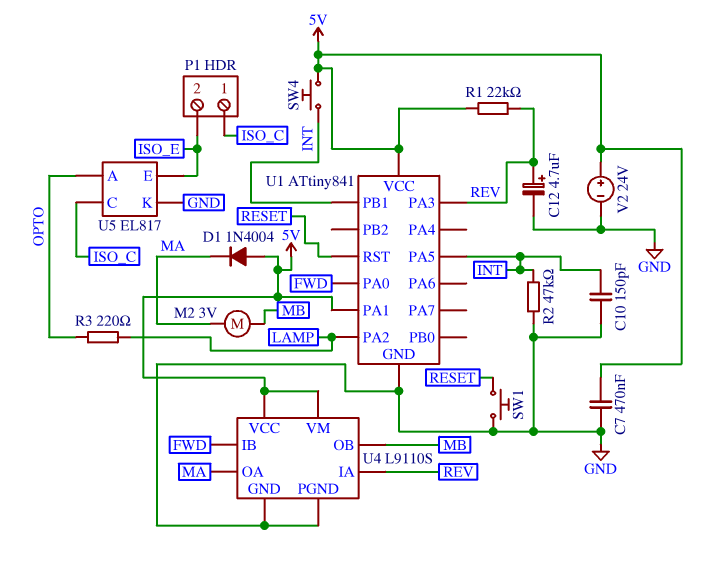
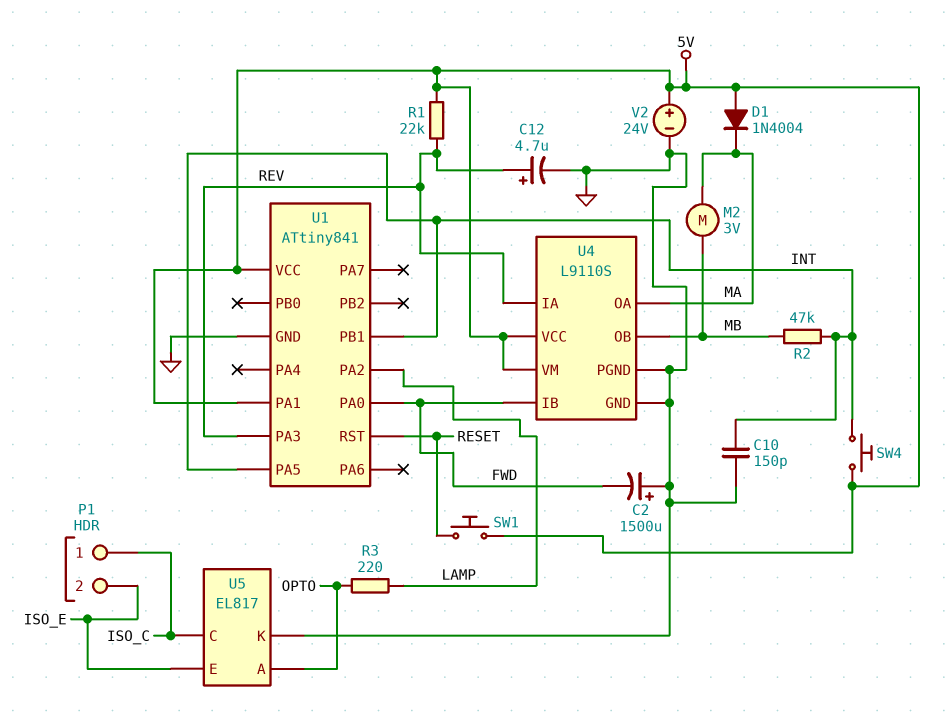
C2: none -> 1500uF (plus GND, minus FWD)
C7: 470nF (5V, GND) -> none
R2: 47k (GND, INT) -> 47k (INT, MB)
SW1: button (GND, RESET) -> button (5V, RESET)

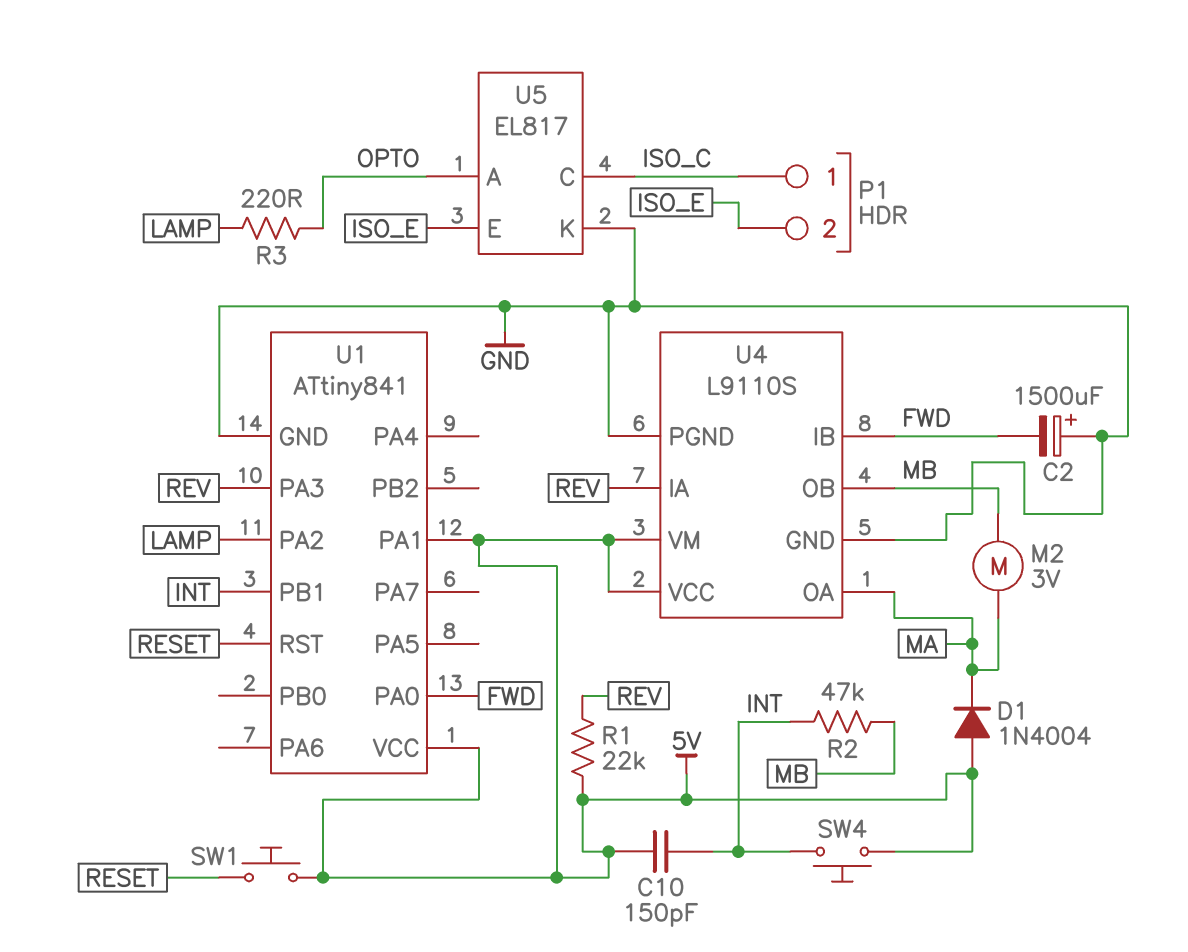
C10: 150pF (GND, INT) -> 150pF (5V, INT)
C12: 4.7uF (plus REV, minus GND) -> none
U1 pin PA5: INT -> none
V2: 24V (plus 5V, minus GND) -> none

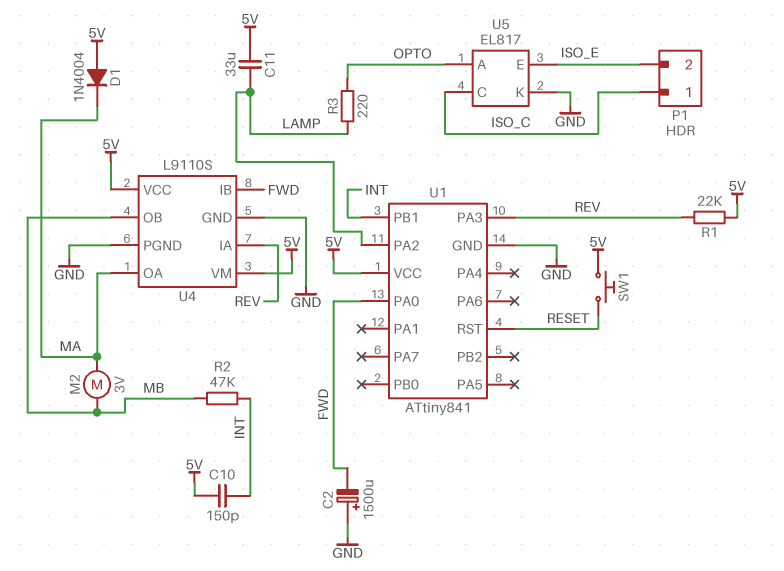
C11: none -> 33uF (5V, LAMP)
SW4: button (5V, INT) -> none
U1 pin PA1: 5V -> none

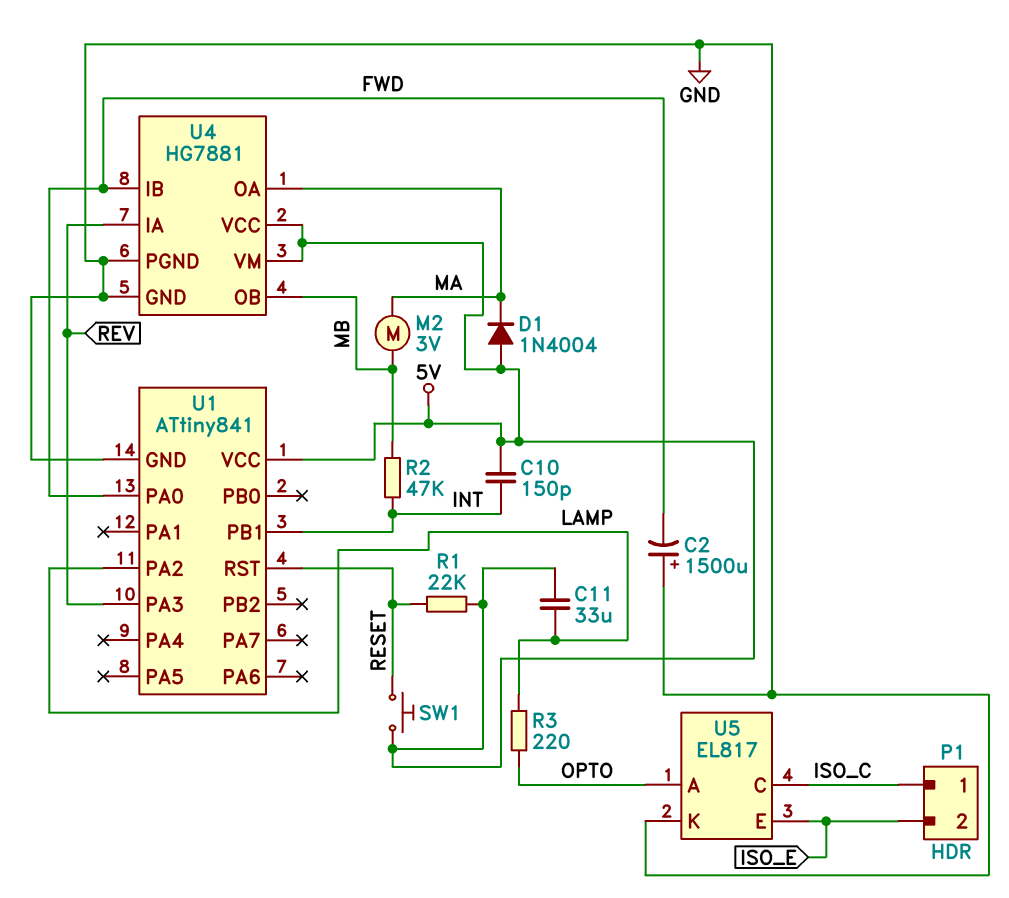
R1: 22k (5V, REV) -> 22k (5V, RESET)
U4: L9110S -> HG7881

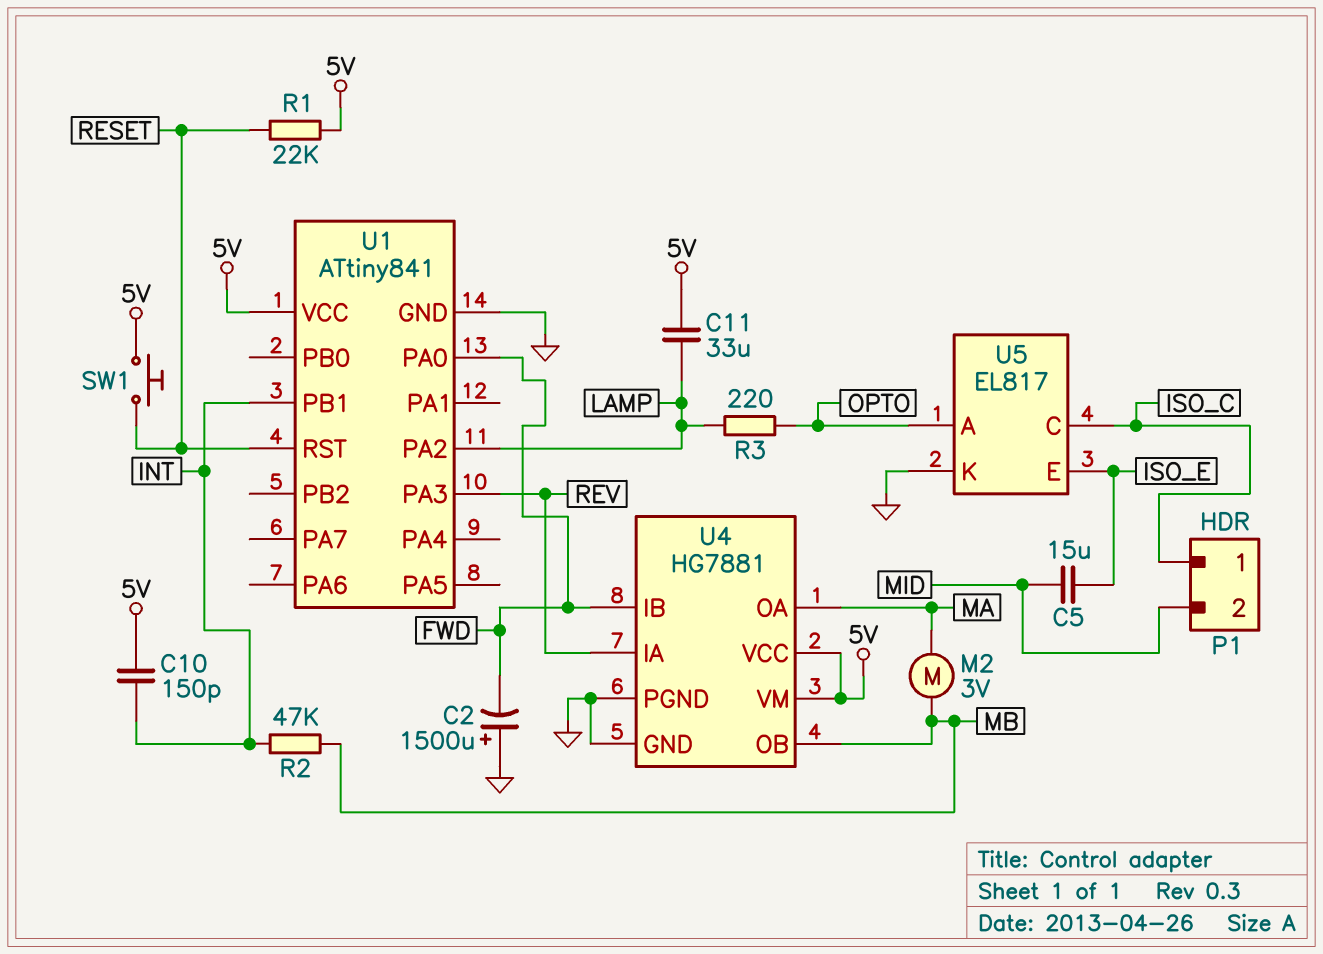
C5: none -> 15uF (ISO_E, MID)
D1: diode 1N4004 (A 5V, K MA) -> none
P1 pin 2: ISO_E -> MID

